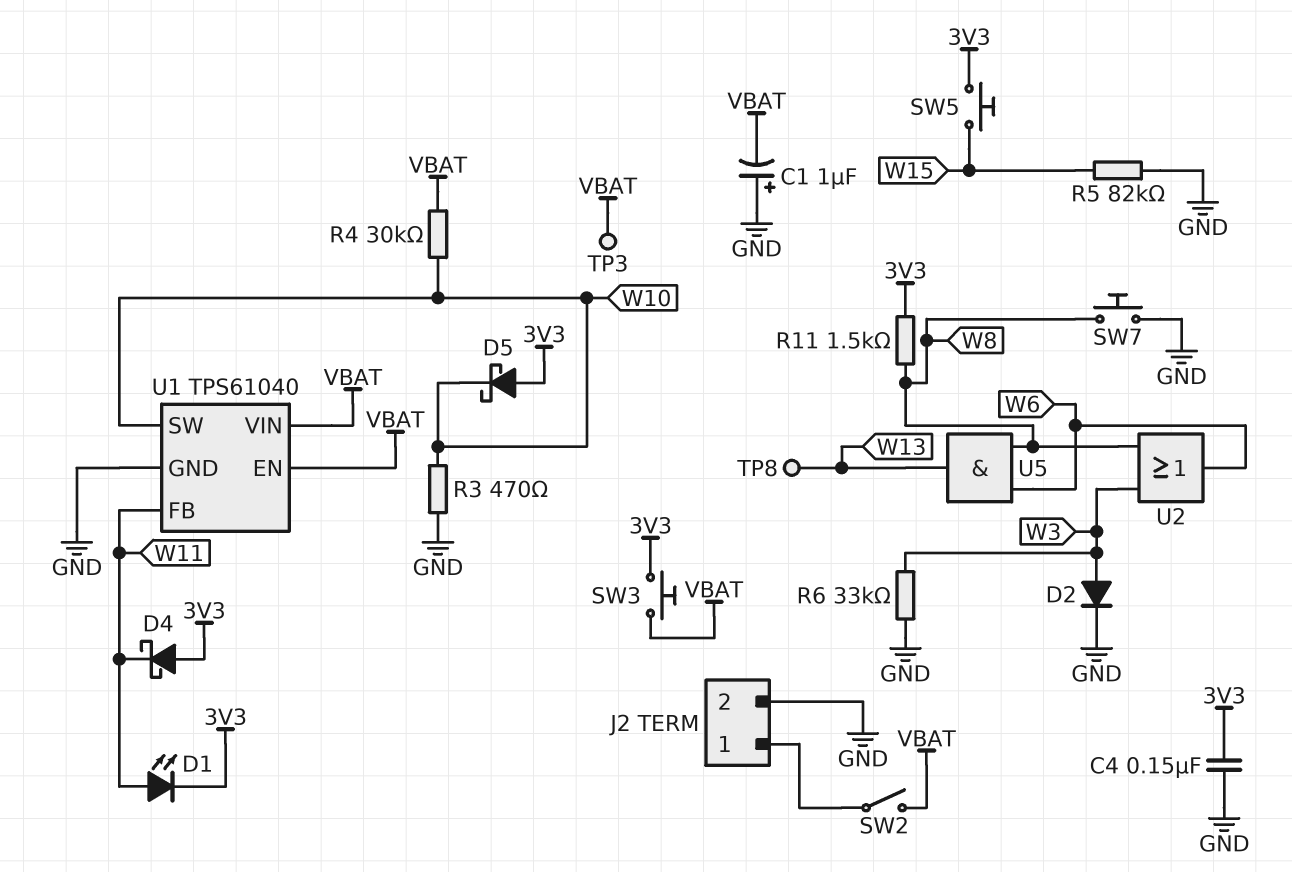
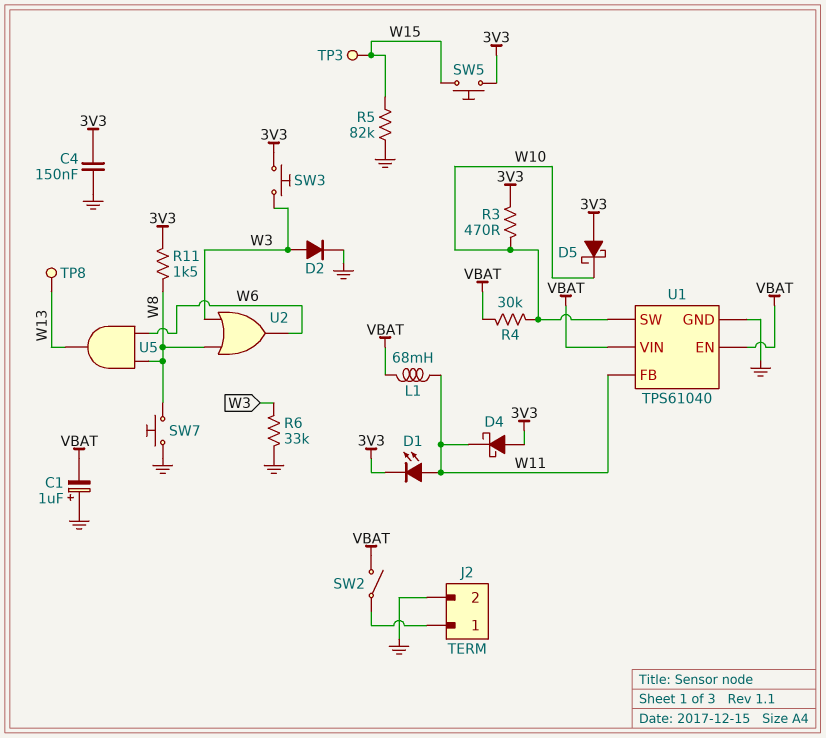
L1: none -> 68mH (VBAT, W11)
R3: 470 (GND, W10) -> 470 (3V3, W10)
SW3: button (3V3, VBAT) -> button (3V3, W3)
TP3: test point (VBAT) -> test point (W15)

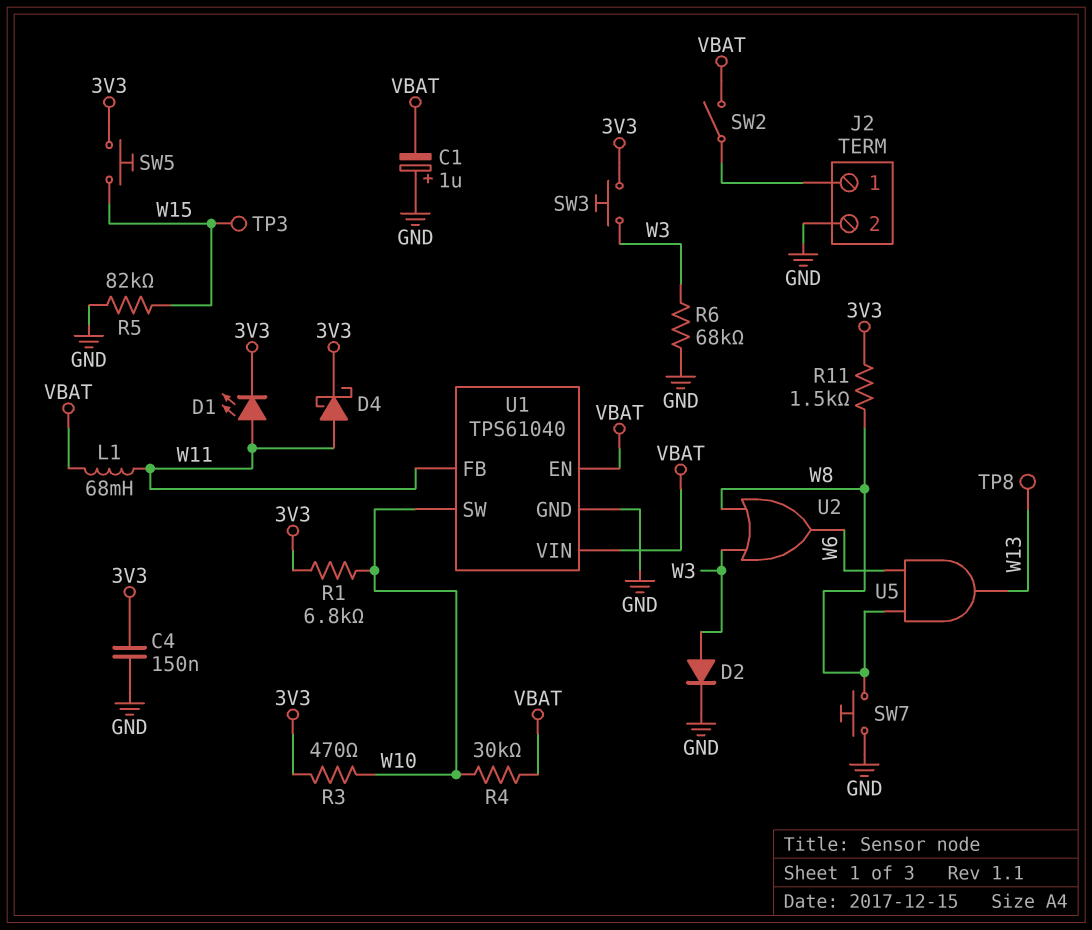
D4: schottky (A 3V3, K W11) -> schottky (A W11, K 3V3)
D5: schottky (A 3V3, K W10) -> none
R1: none -> 6.8k (3V3, W10)
R6: 33k (GND, W3) -> 68k (GND, W3)

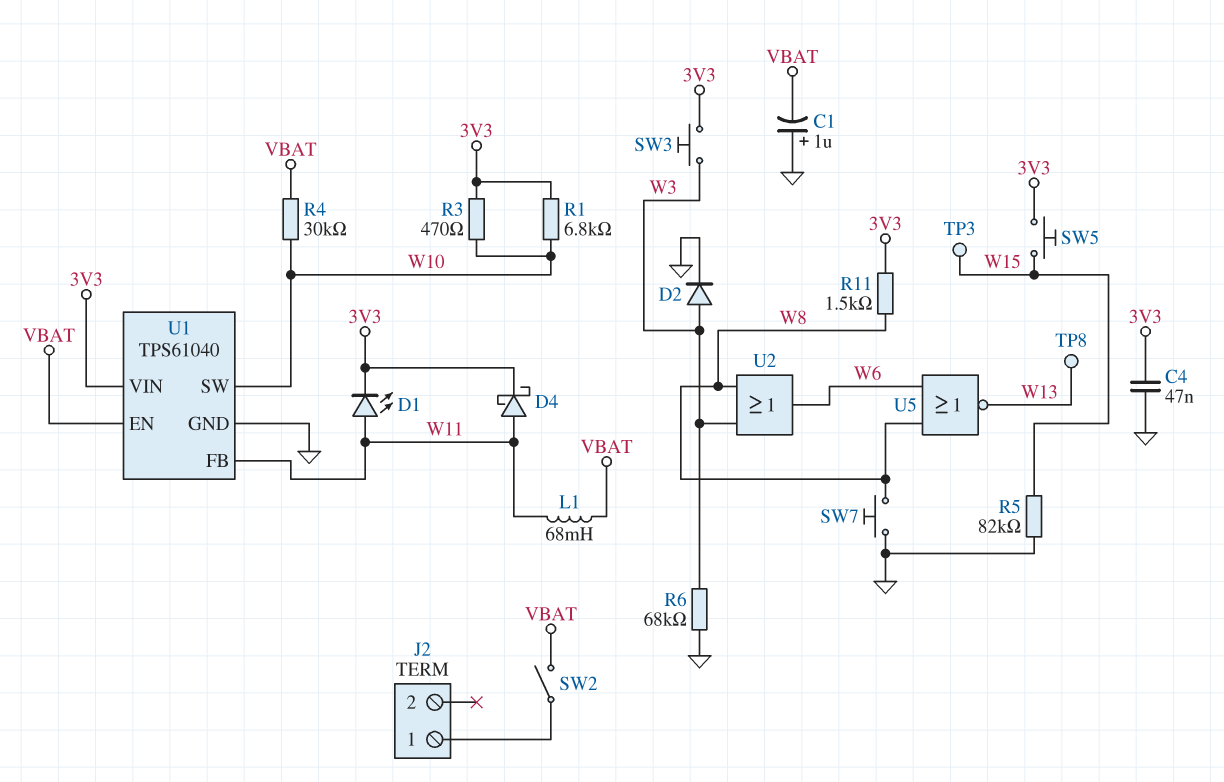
C4: 150nF (3V3, GND) -> 47nF (3V3, GND)
J2 pin 2: GND -> none
U1 pin VIN: VBAT -> 3V3
U5: AND (in W6, in W8, out W13) -> NOR (in W6, in W8, out W13)

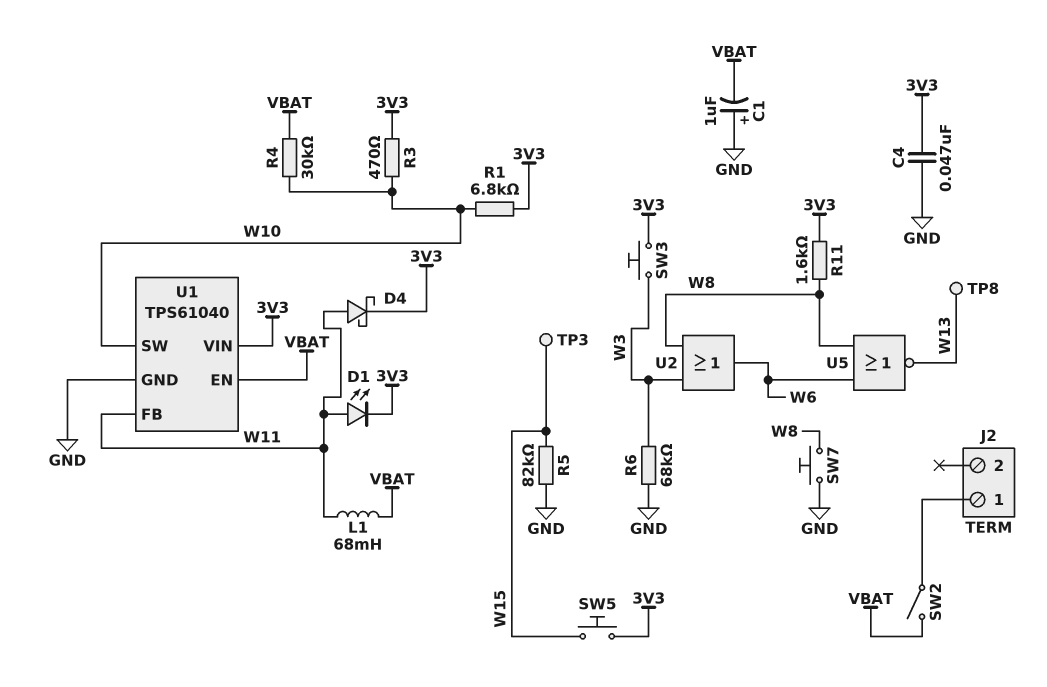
D2: diode (A W3, K GND) -> none
R11: 1.5k (3V3, W8) -> 1.6k (3V3, W8)

